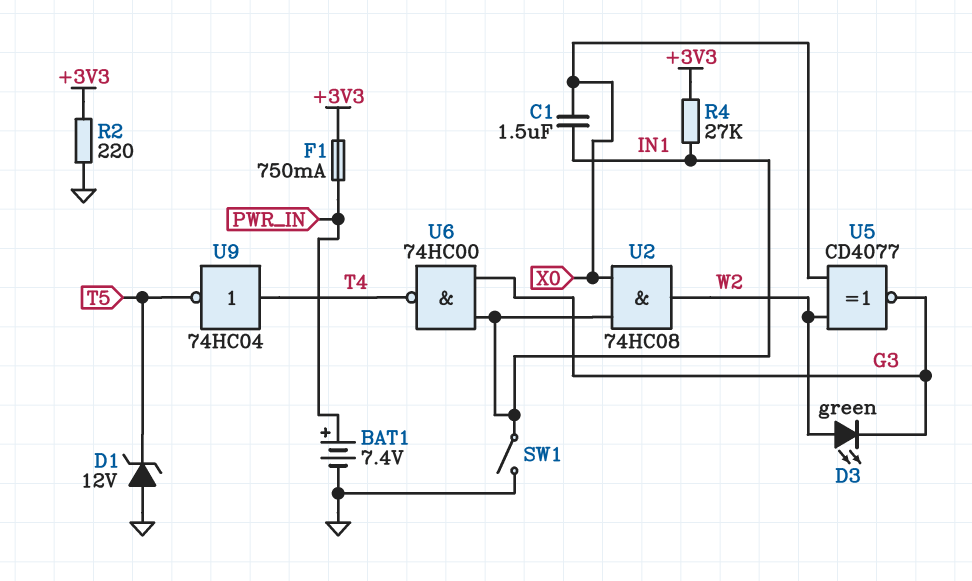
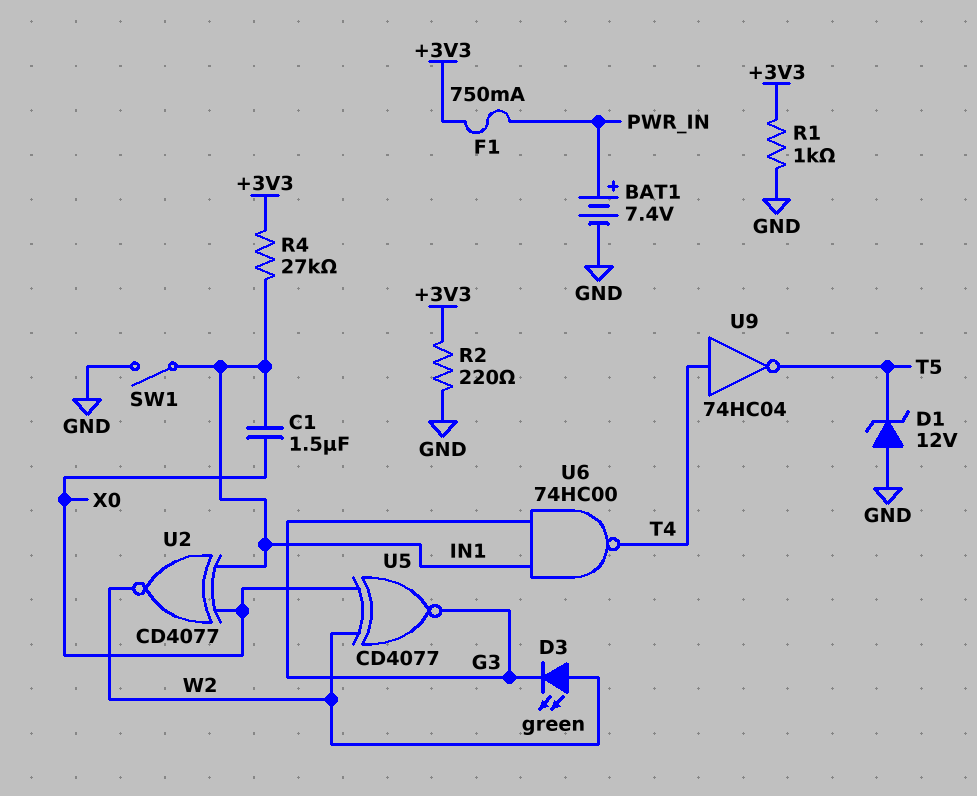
R1: none -> 1k (+3V3, GND)
U2: AND 74HC08 (in IN1, in X0, out W2) -> XNOR CD4077 (in IN1, in X0, out W2)

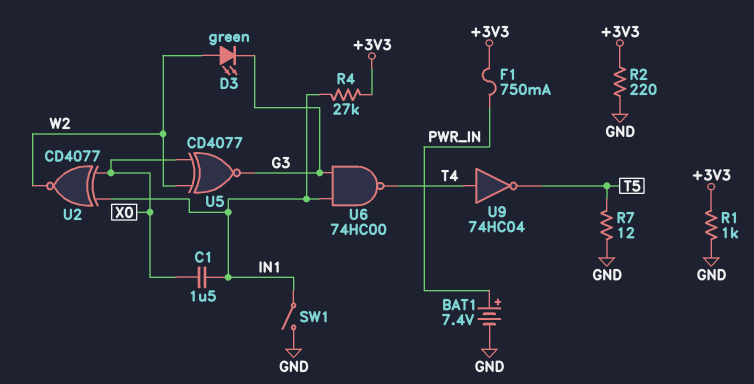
D1: zener 12V (A GND, K T5) -> none
R7: none -> 12 (GND, T5)

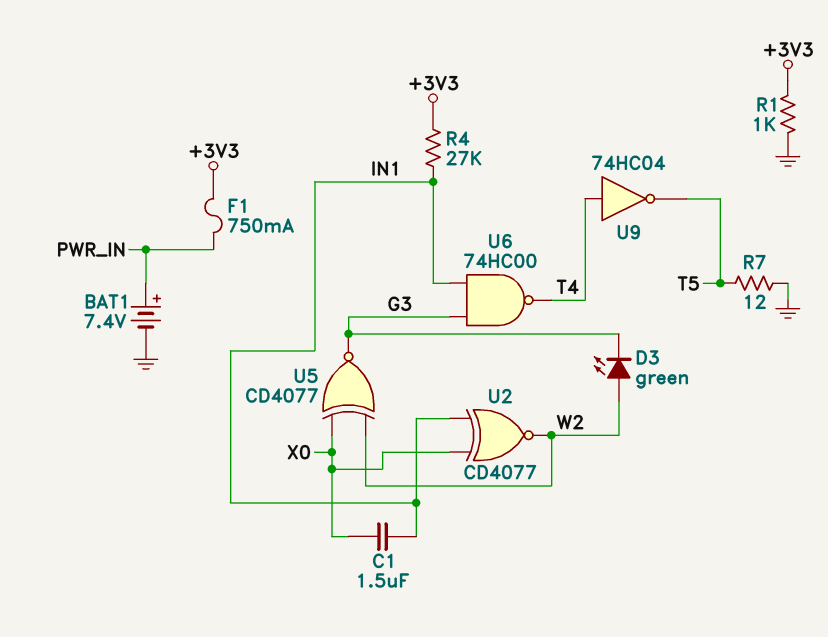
R2: 220 (+3V3, GND) -> none
SW1: switch (GND, IN1) -> none

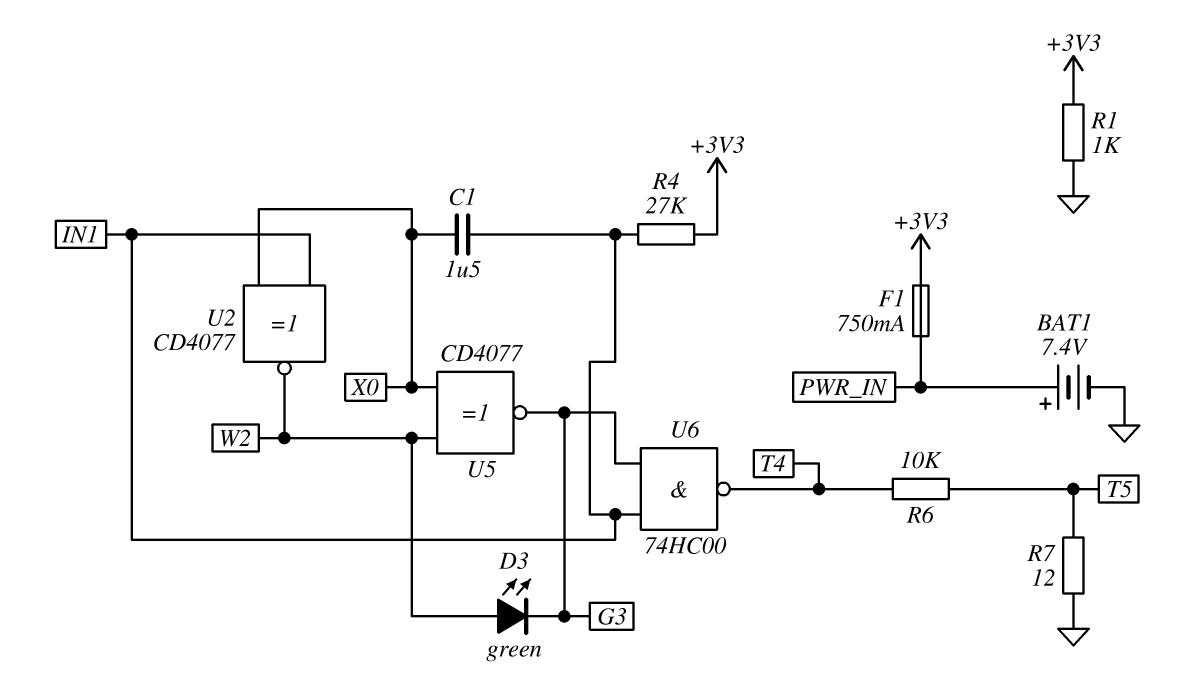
R6: none -> 10k (T4, T5)
U9: NOT 74HC04 (in T4, out T5) -> none

